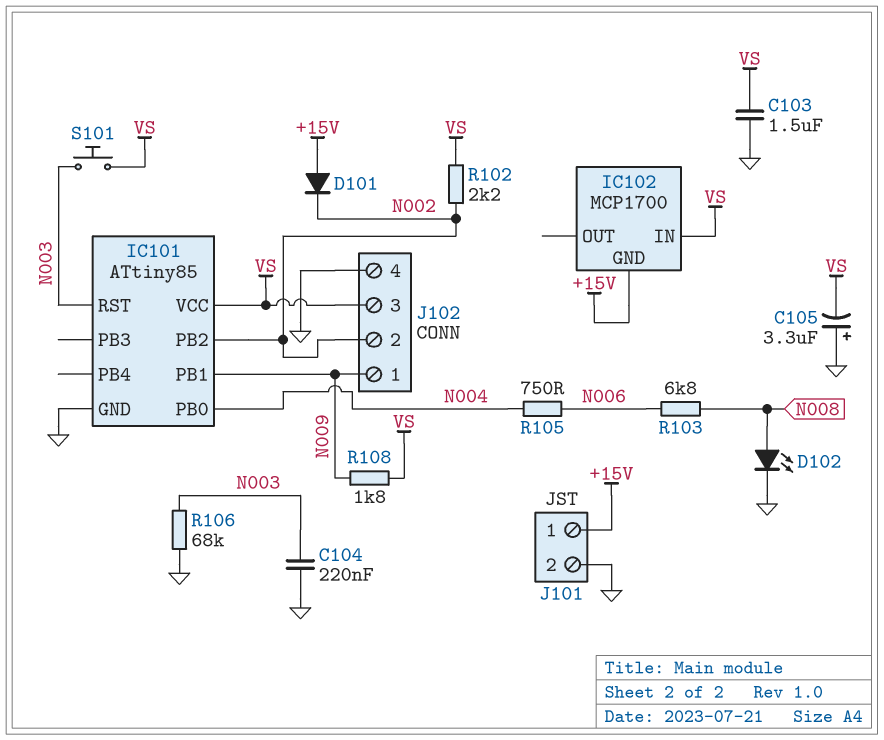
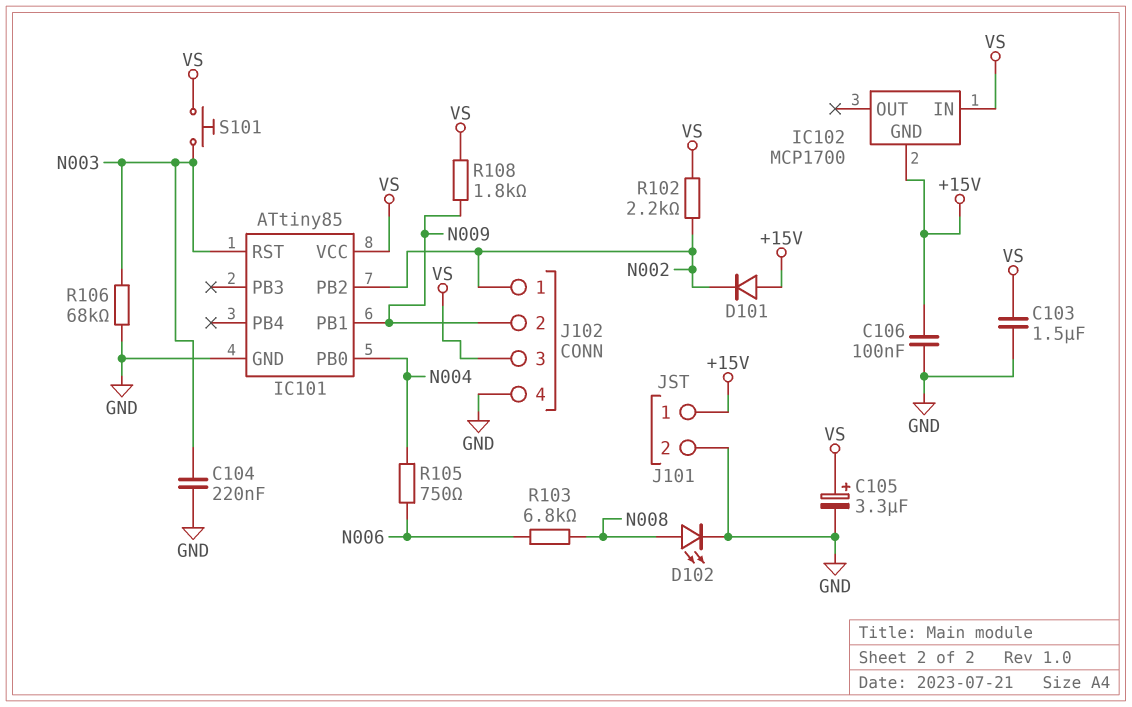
C105: 3.3uF (plus GND, minus VS) -> 3.3uF (plus VS, minus GND)
C106: none -> 100nF (+15V, GND)
J102 pin 1: N009 -> N002
J102 pin 2: N002 -> N009

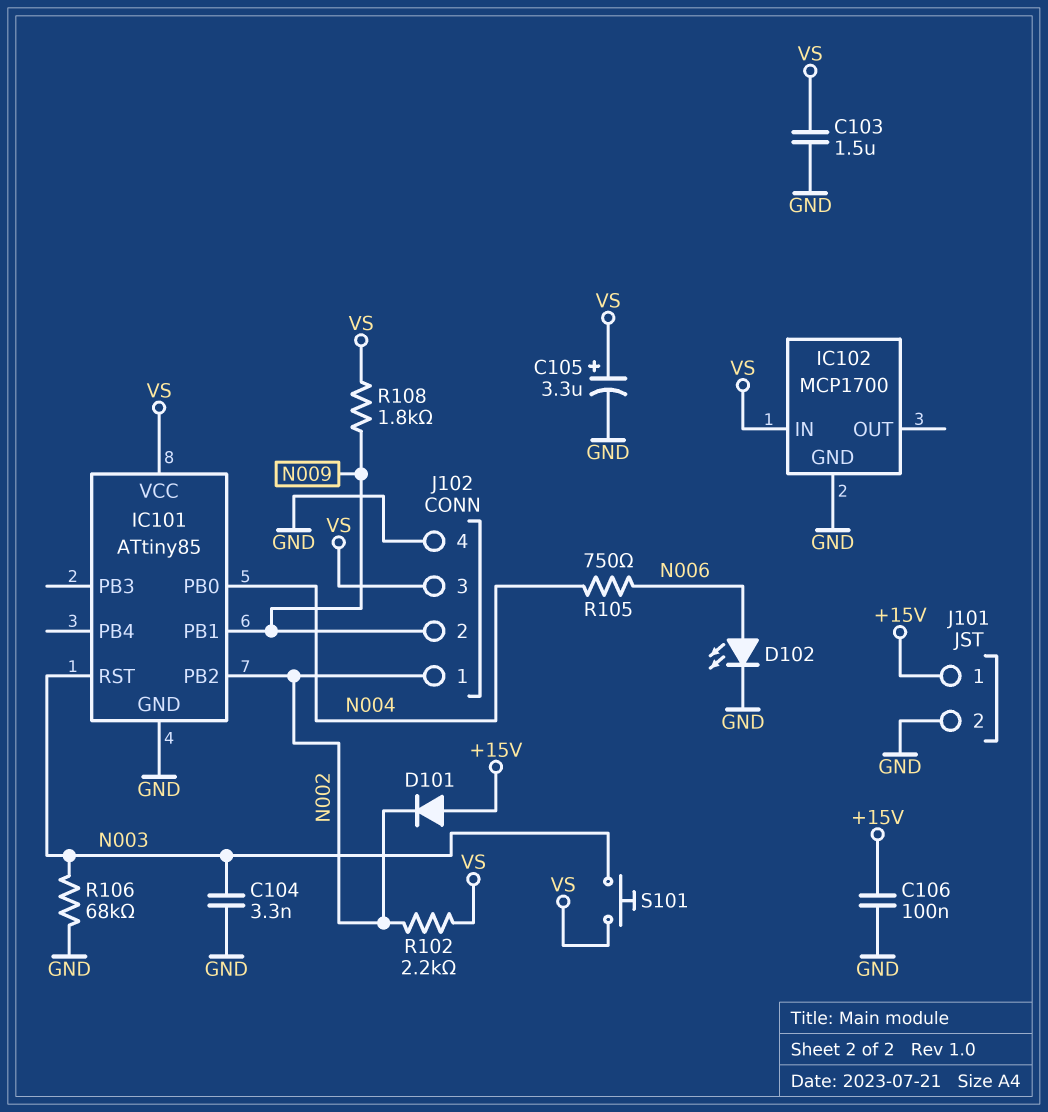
C104: 220nF (GND, N003) -> 3.3nF (GND, N003)
D102: LED (A N008, K GND) -> LED (A N006, K GND)
IC102 pin GND: +15V -> GND
R103: 6.8k (N006, N008) -> none

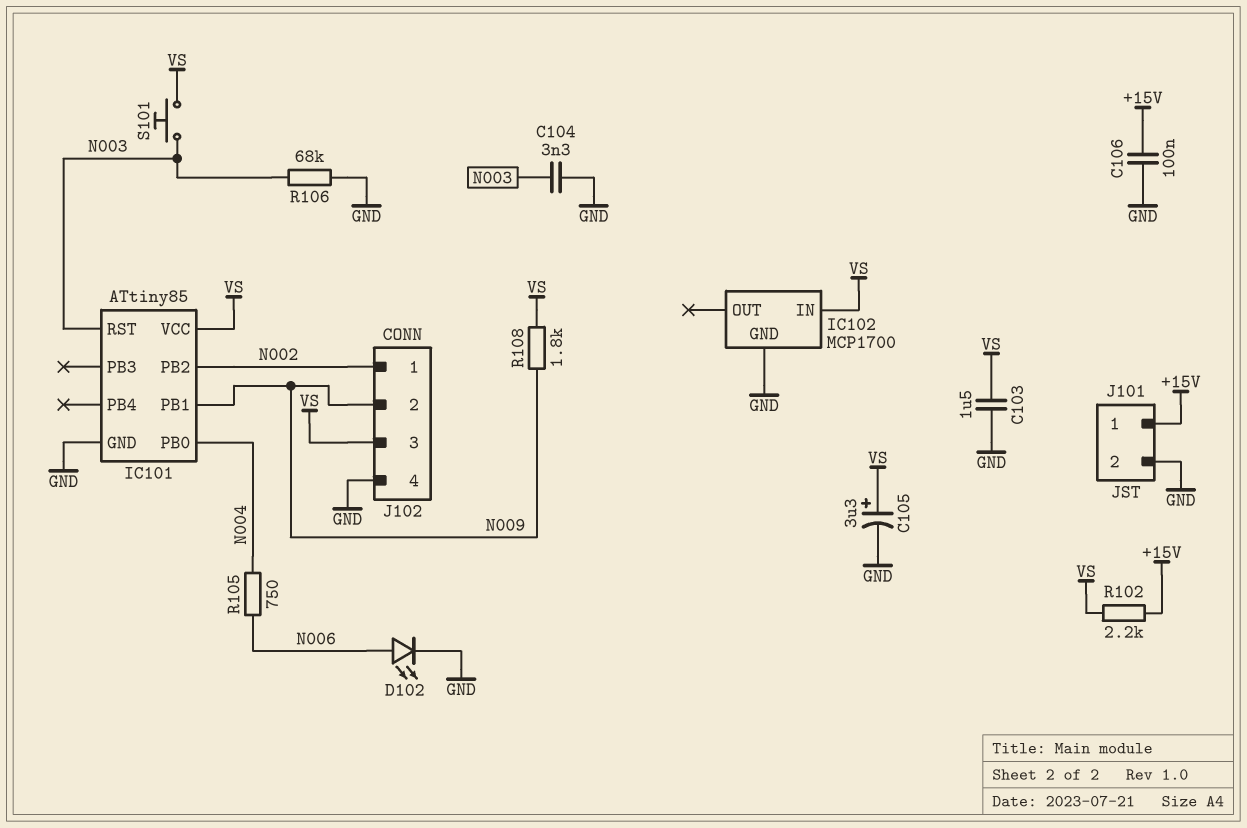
D101: diode (A +15V, K N002) -> none
R102: 2.2k (N002, VS) -> 2.2k (+15V, VS)

